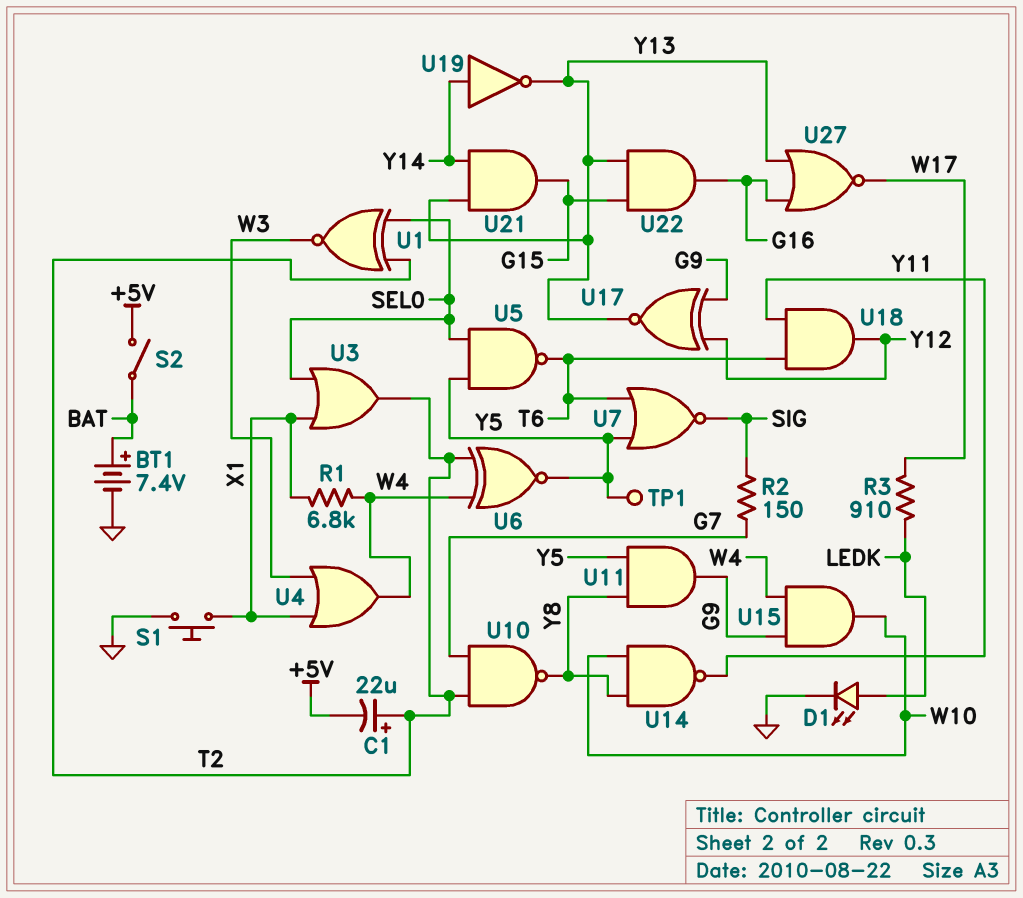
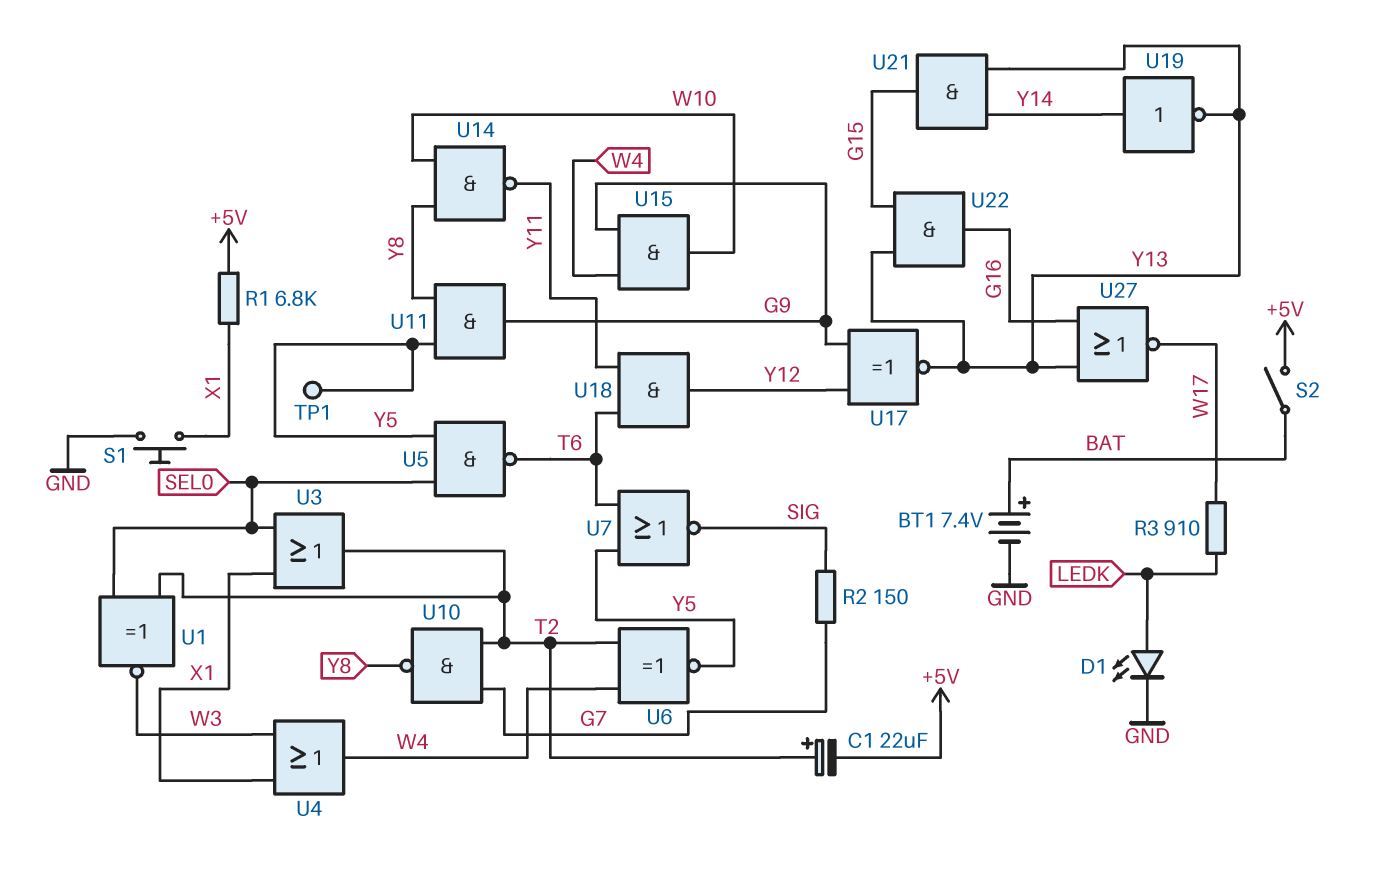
R1: 6.8k (W4, X1) -> 6.8k (+5V, X1)

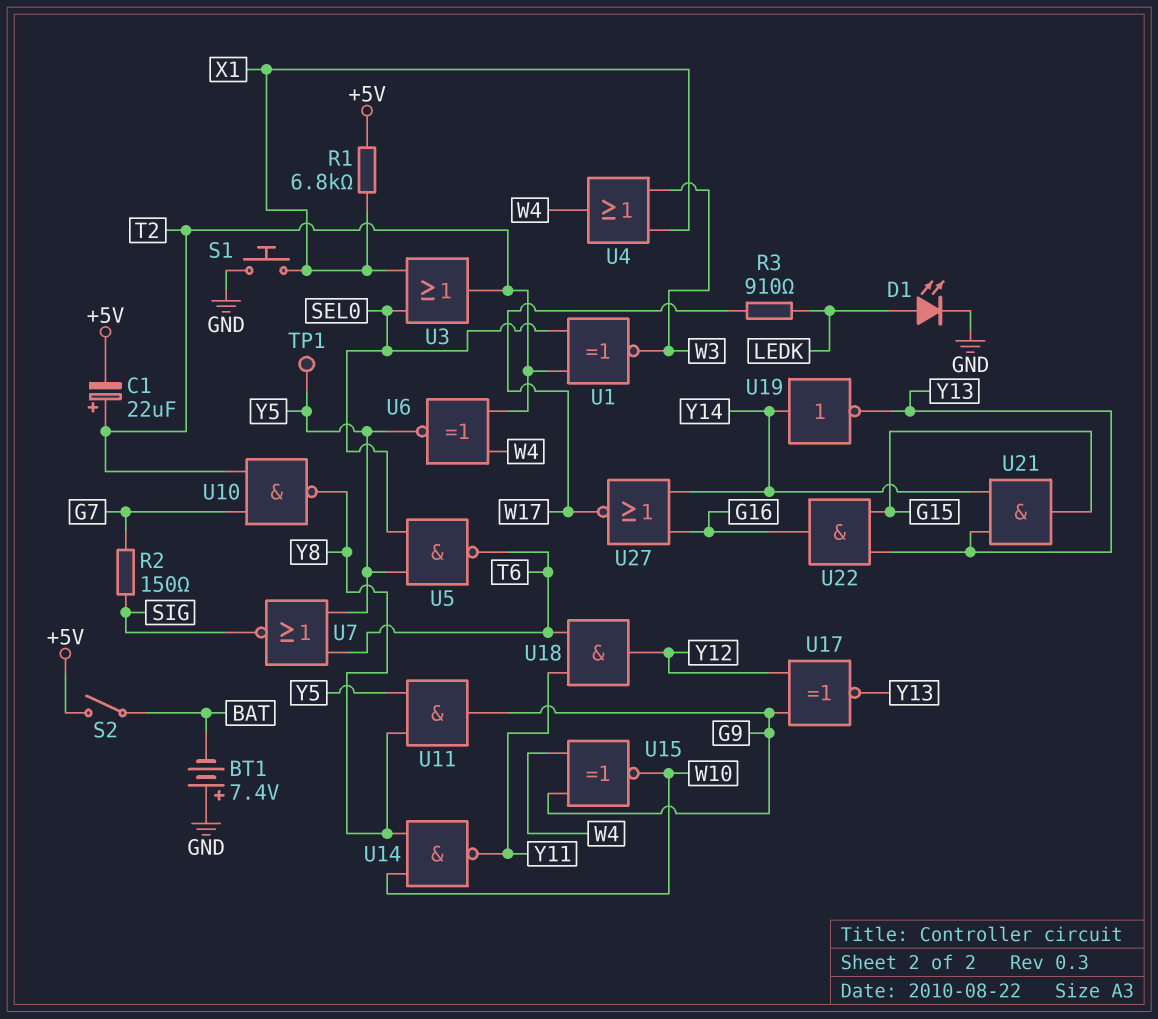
BT1: 7.4V (plus BAT, minus GND) -> 7.4V (plus GND, minus BAT)
U15: AND (in G9, in W4, out W10) -> XNOR (in G9, in W4, out W10)
U27: NOR (in G16, in Y13, out W17) -> NOR (in G16, in Y14, out W17)

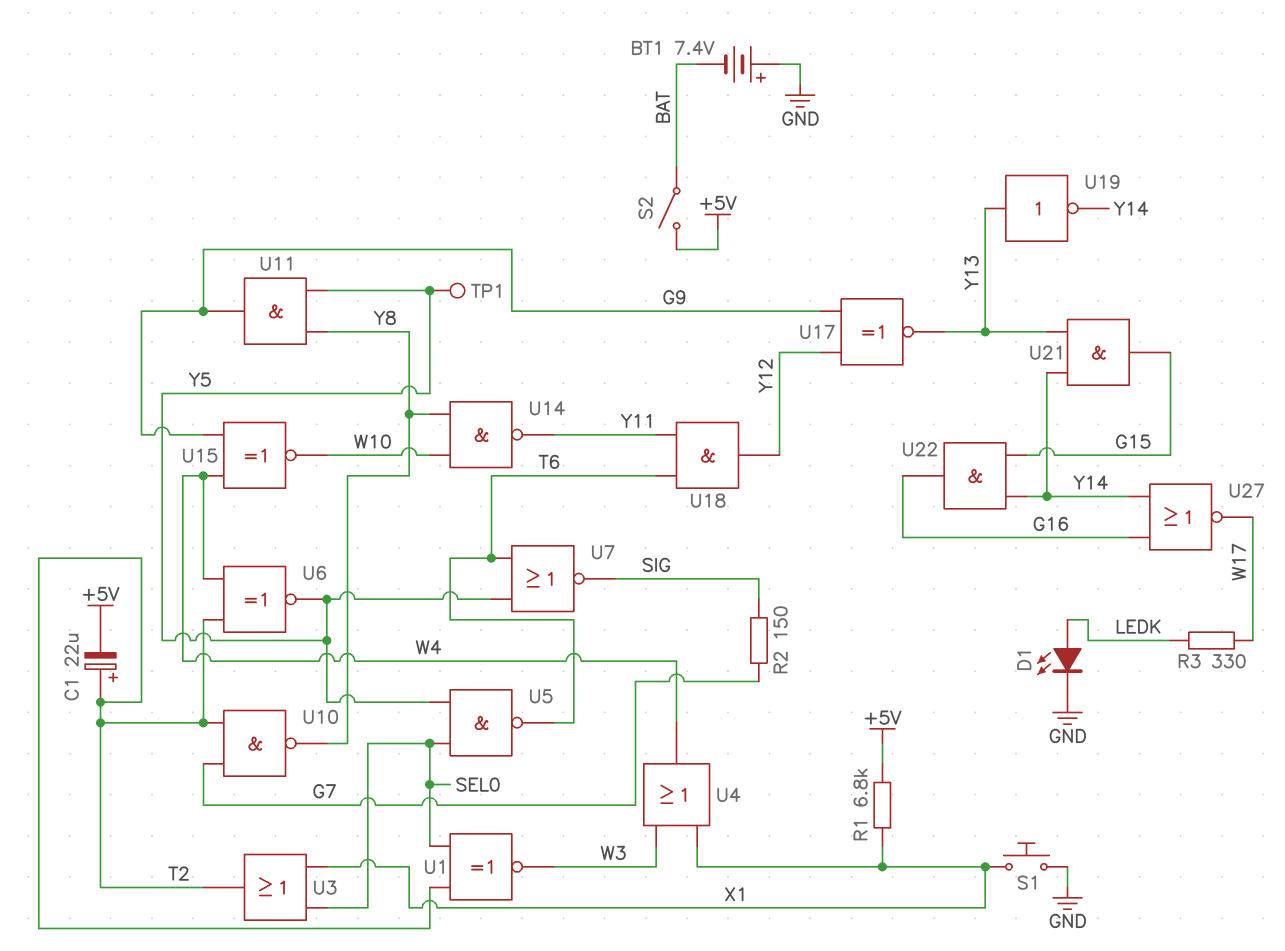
R3: 910 (LEDK, W17) -> 330 (LEDK, W17)
U19: NOT (in Y14, out Y13) -> NOT (in Y13, out Y14)
U22: AND (in G15, in Y13, out G16) -> AND (in G15, in Y14, out G16)

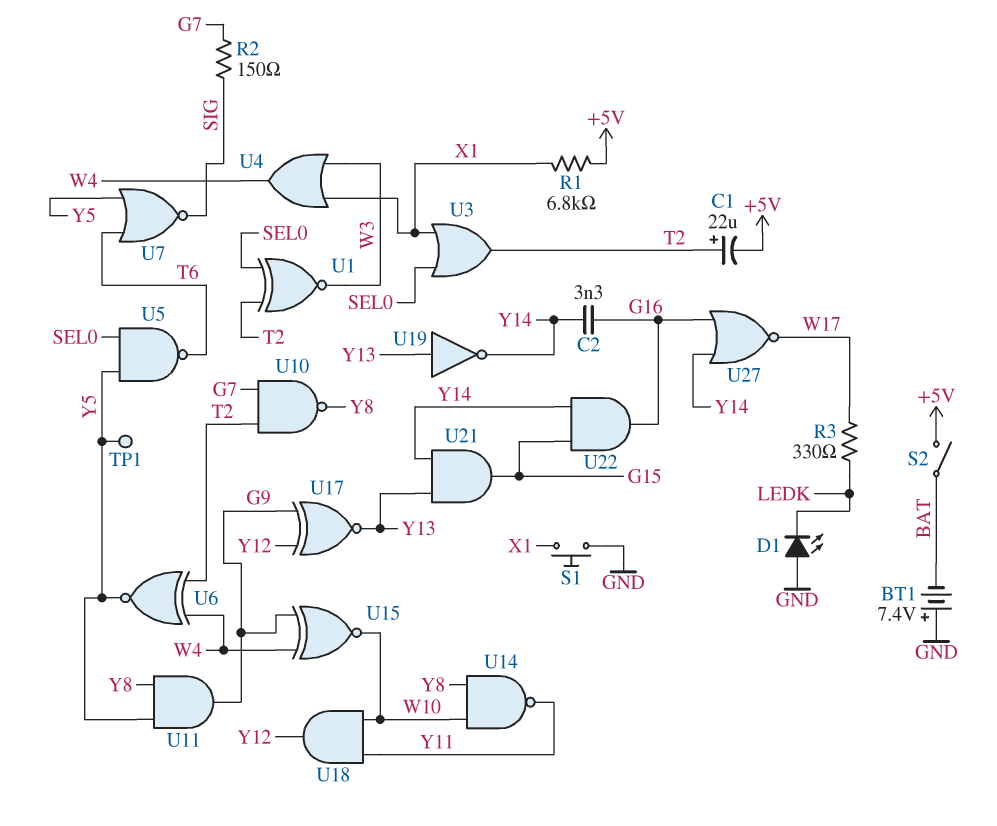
C2: none -> 3.3nF (G16, Y14)
D1: LED (A LEDK, K GND) -> LED (A GND, K LEDK)
U18: AND (in T6, in Y11, out Y12) -> AND (in W10, in Y11, out Y12)

